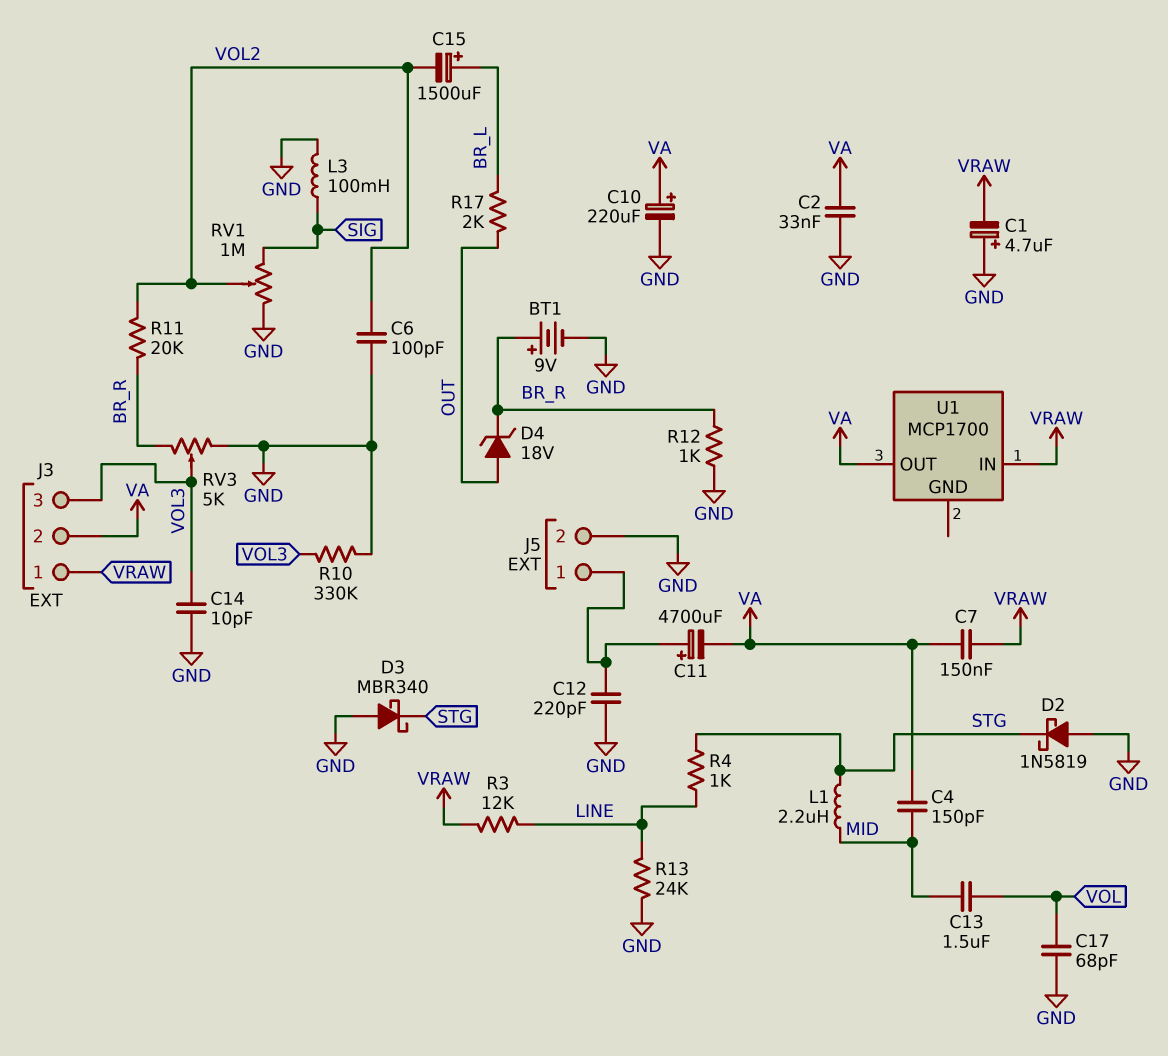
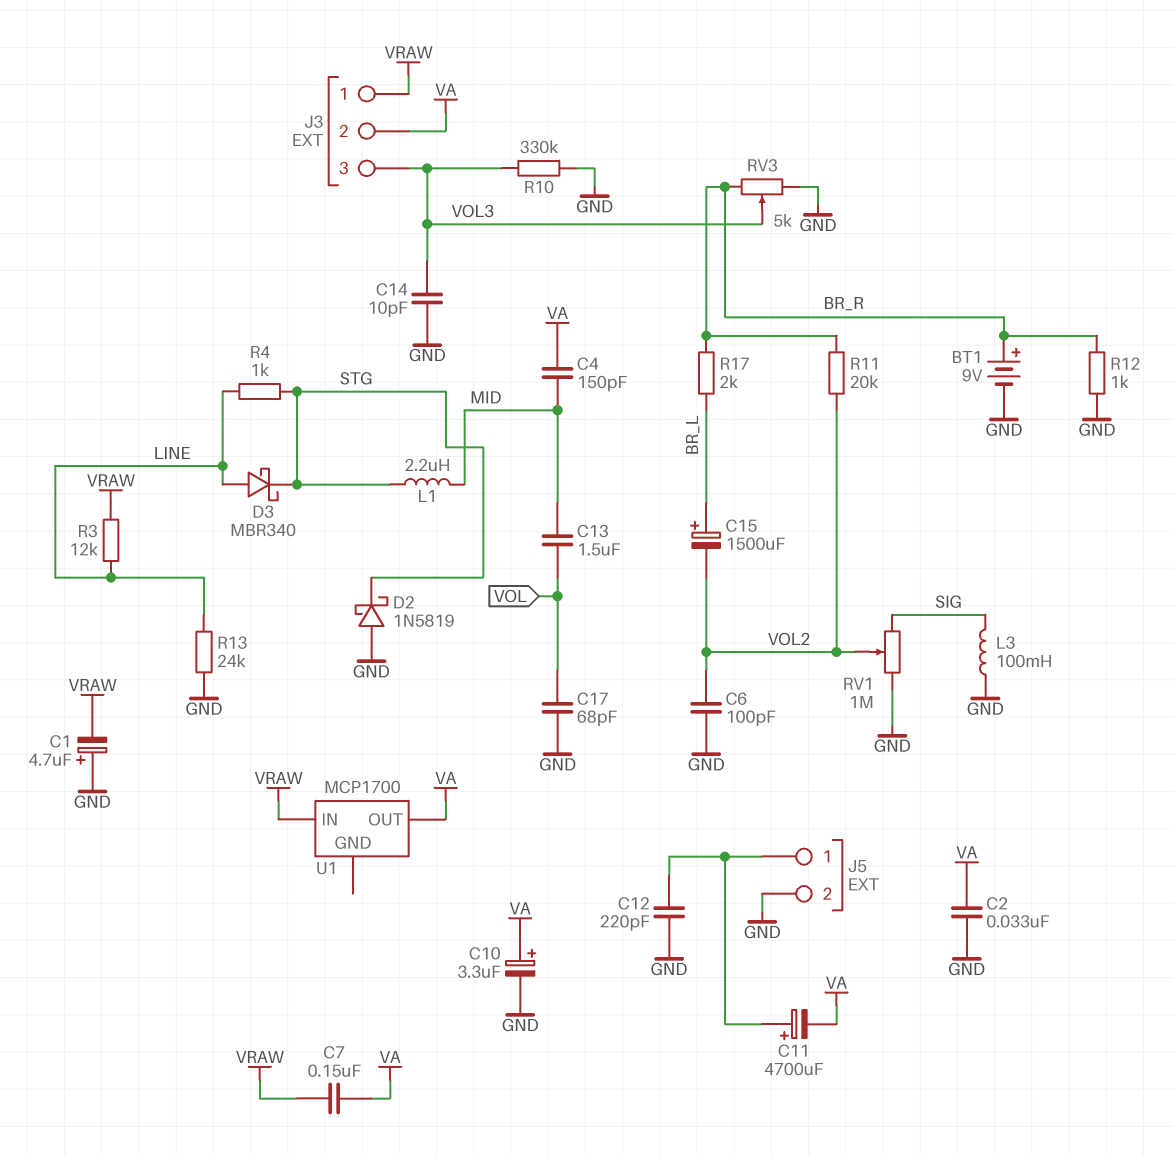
C10: 220uF (plus VA, minus GND) -> 3.3uF (plus VA, minus GND)
D3: schottky MBR340 (A GND, K STG) -> schottky MBR340 (A LINE, K STG)
D4: zener 18V (A OUT, K BR_R) -> none
R17: 2k (BR_L, OUT) -> 2k (BR_L, BR_R)

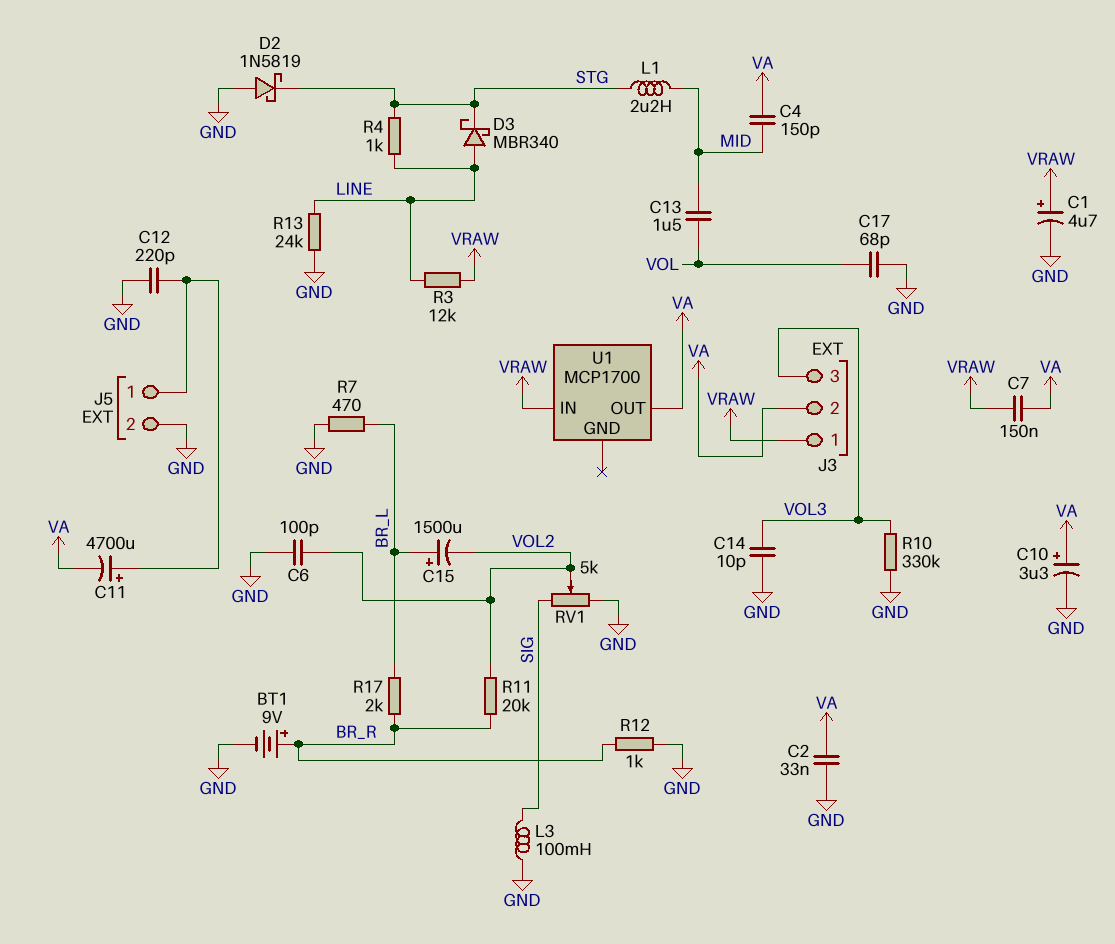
C1: 4.7uF (plus GND, minus VRAW) -> 4.7uF (plus VRAW, minus GND)
R7: none -> 470 (BR_L, GND)
RV1: 1M (GND, SIG, wiper VOL2) -> 5k (GND, SIG, wiper VOL2)
RV3: 5k (BR_R, GND, wiper VOL3) -> none

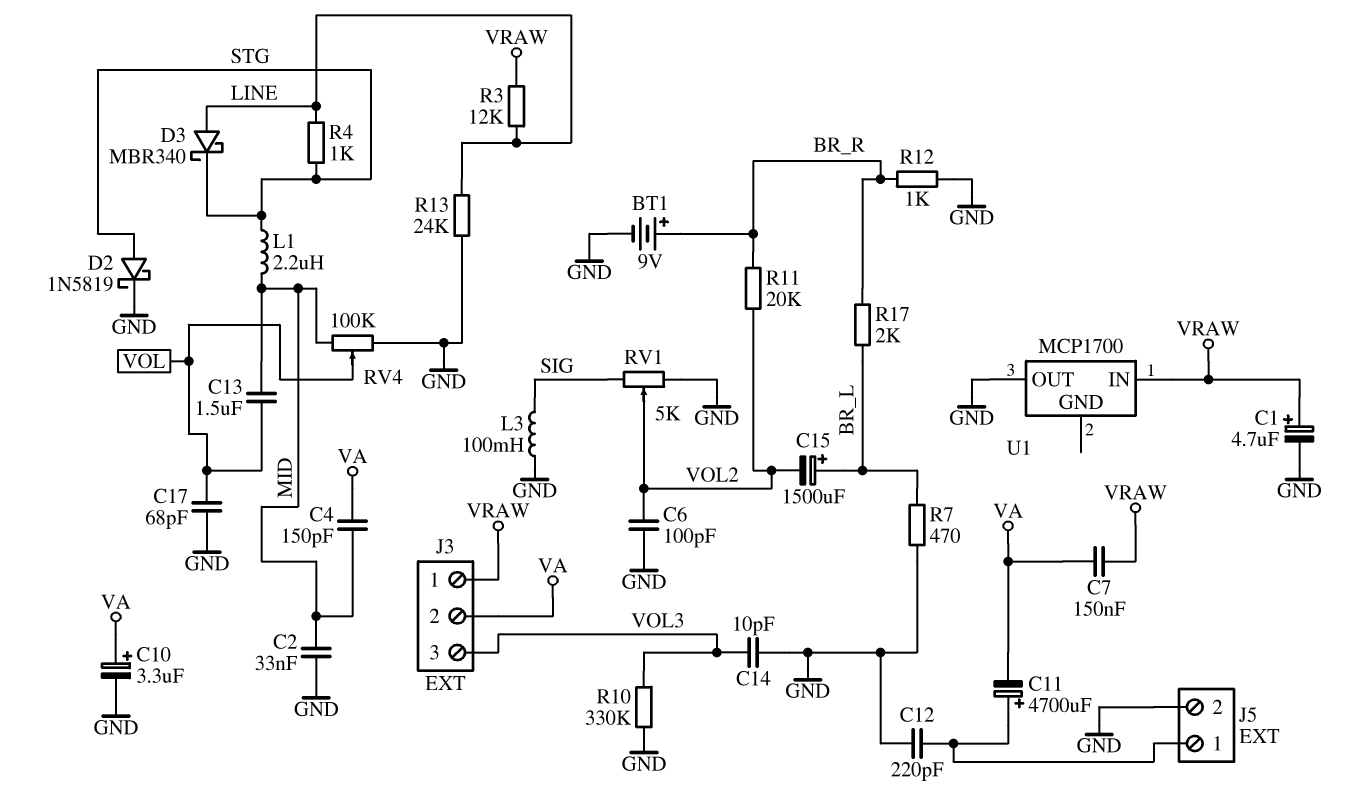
C2: 33nF (GND, VA) -> 33nF (GND, MID)
D2: schottky 1N5819 (A GND, K STG) -> schottky 1N5819 (A STG, K GND)
RV4: none -> 100k (GND, MID, wiper VOL)
U1 pin OUT: VA -> GND

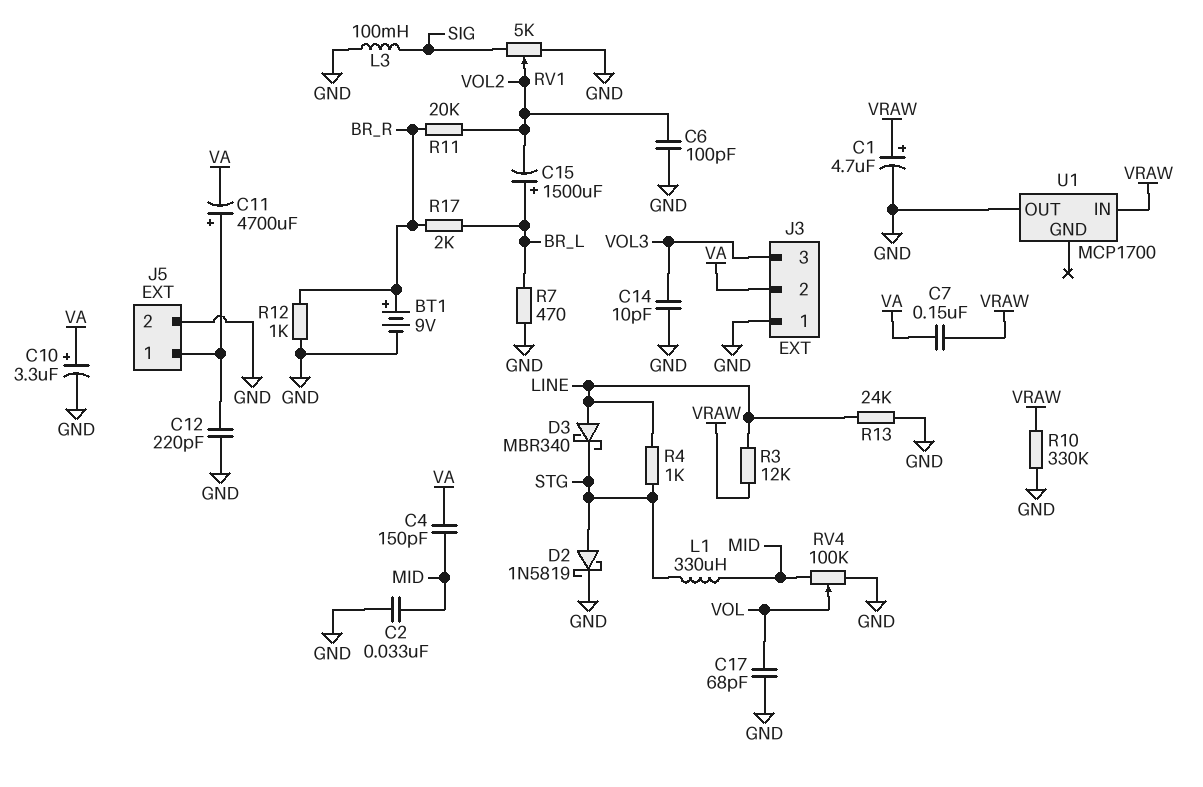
C13: 1.5uF (MID, VOL) -> none
J3 pin 1: VRAW -> GND
L1: 2.2uH (MID, STG) -> 330uH (MID, STG)
R10: 330k (GND, VOL3) -> 330k (GND, VRAW)

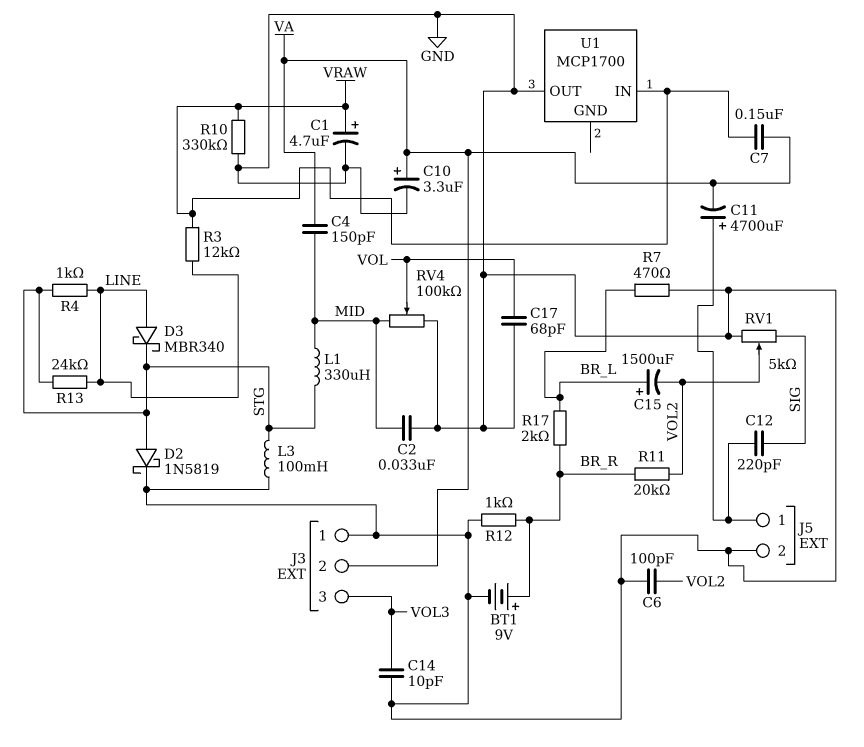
C12: 220pF (GND, J5/1) -> 220pF (J5/1, SIG)
L3: 100mH (GND, SIG) -> 100mH (GND, STG)
R13: 24k (GND, LINE) -> 24k (LINE, STG)

